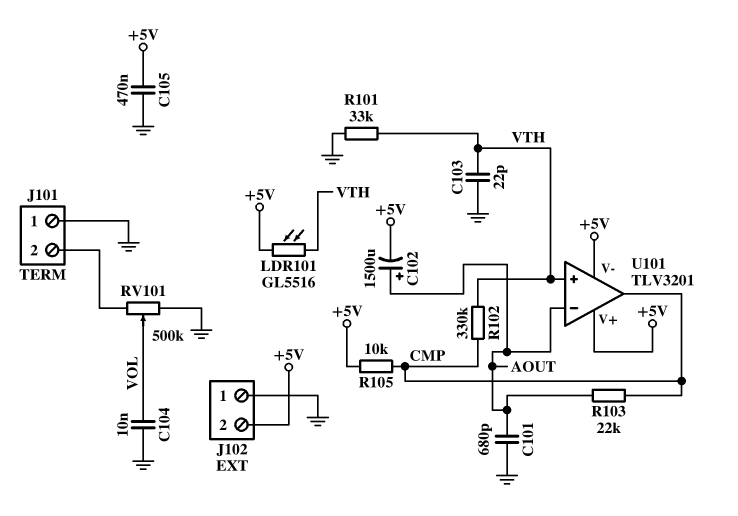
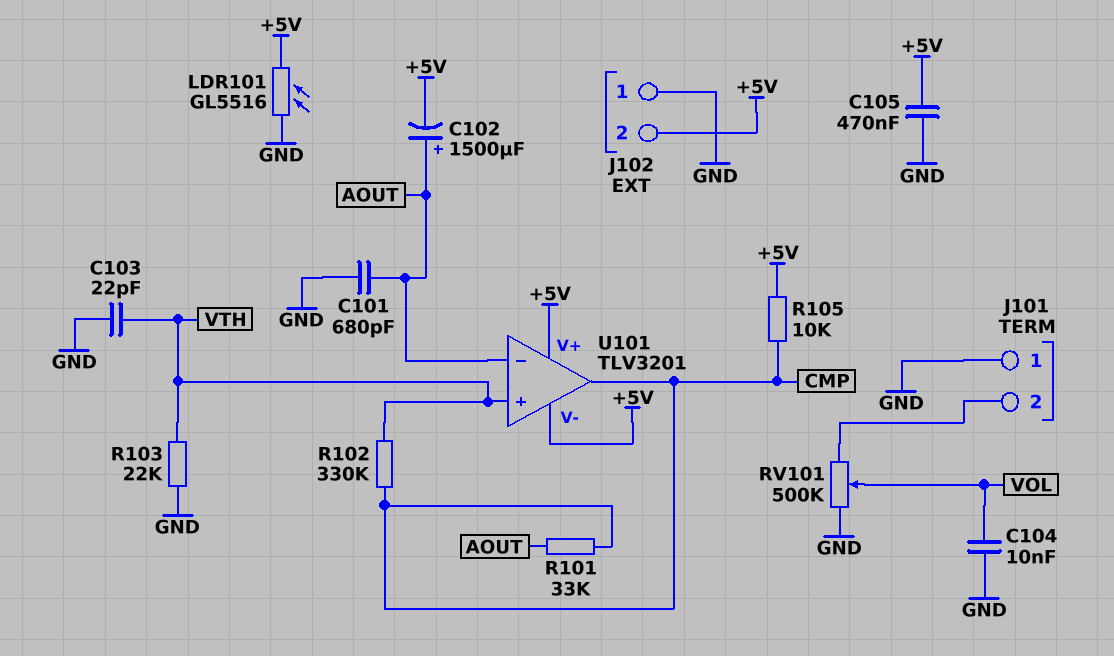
LDR101: GL5516 (+5V, VTH) -> GL5516 (+5V, GND)
R101: 33k (GND, VTH) -> 33k (AOUT, CMP)
R103: 22k (AOUT, CMP) -> 22k (GND, VTH)

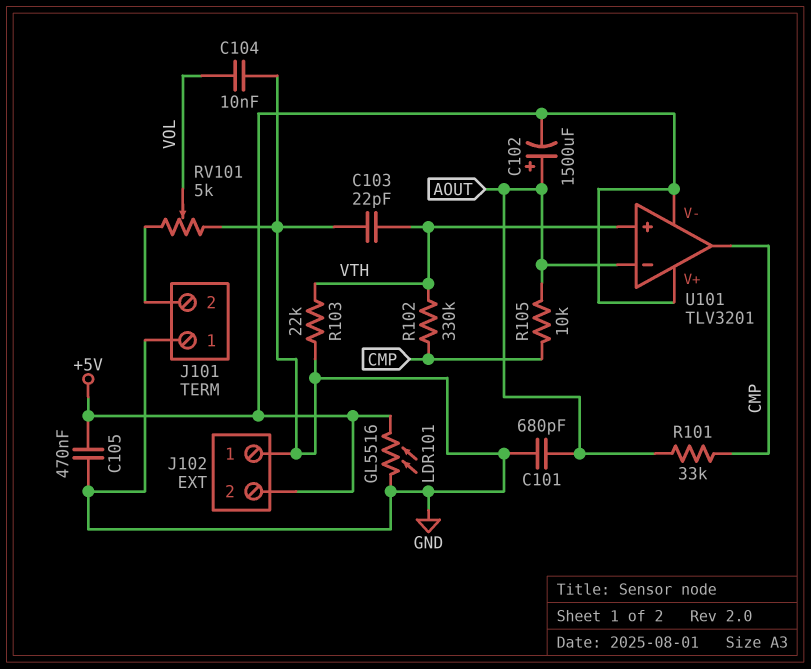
R105: 10k (+5V, CMP) -> 10k (AOUT, CMP)
RV101: 500k (GND, J101/2, wiper VOL) -> 5k (GND, J101/2, wiper VOL)

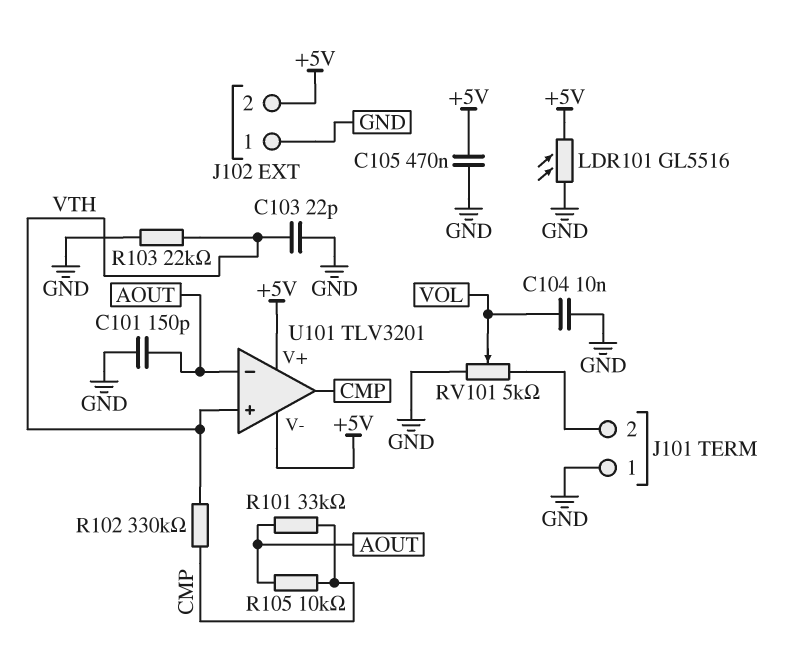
C101: 680pF (AOUT, GND) -> 150pF (AOUT, GND)
C102: 1500uF (plus AOUT, minus +5V) -> none

